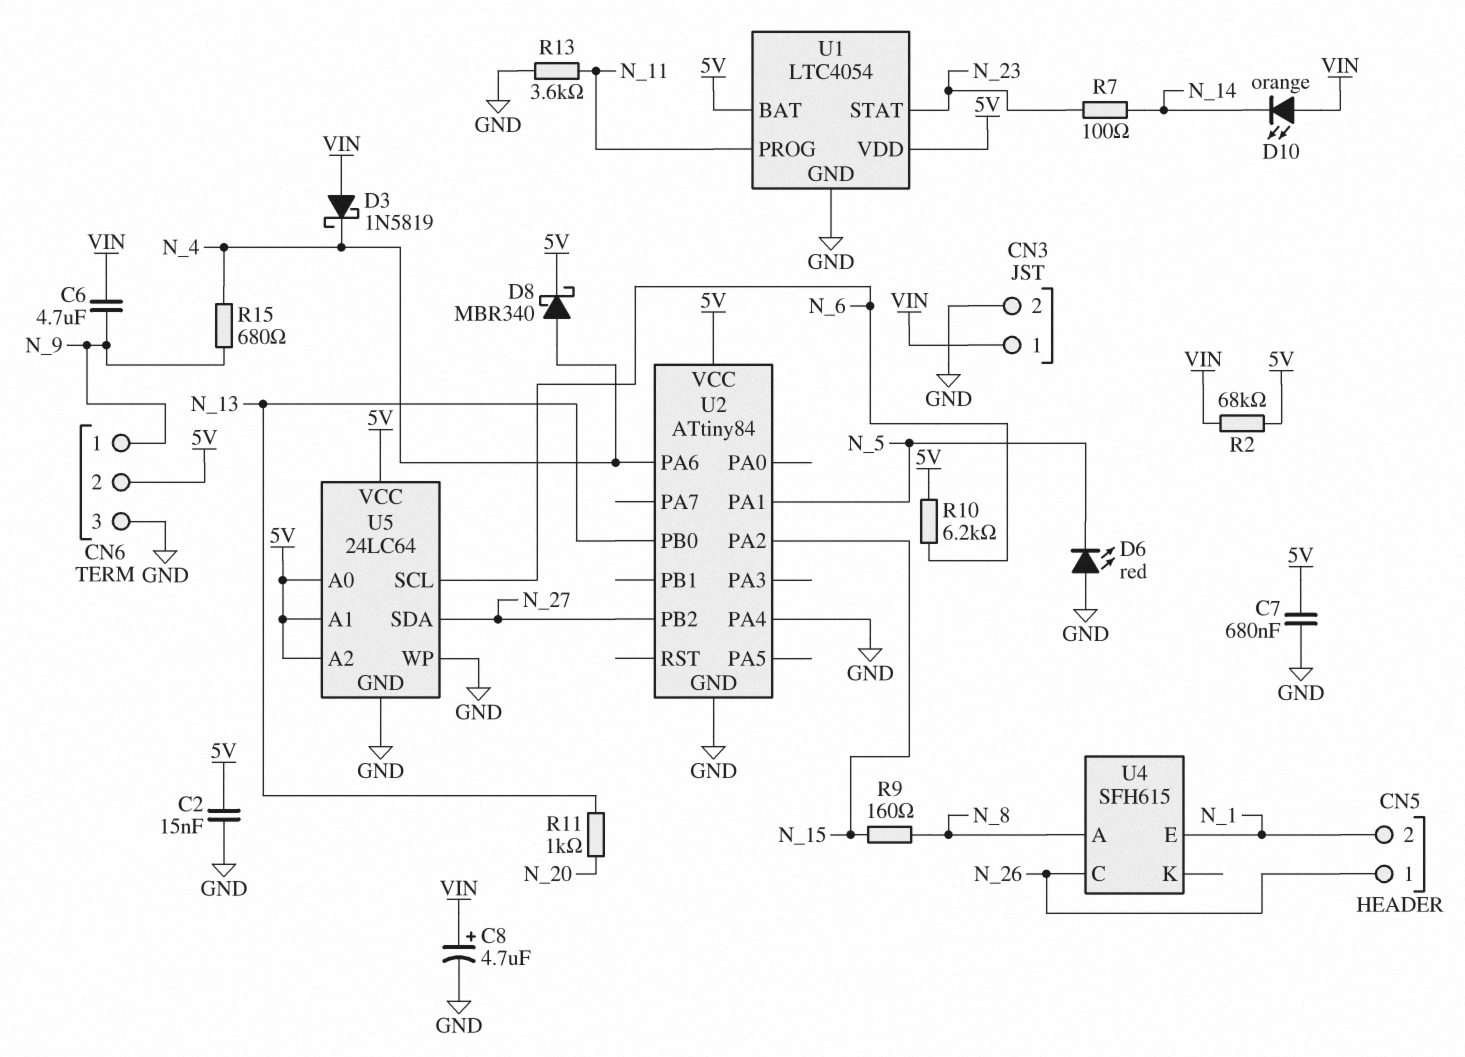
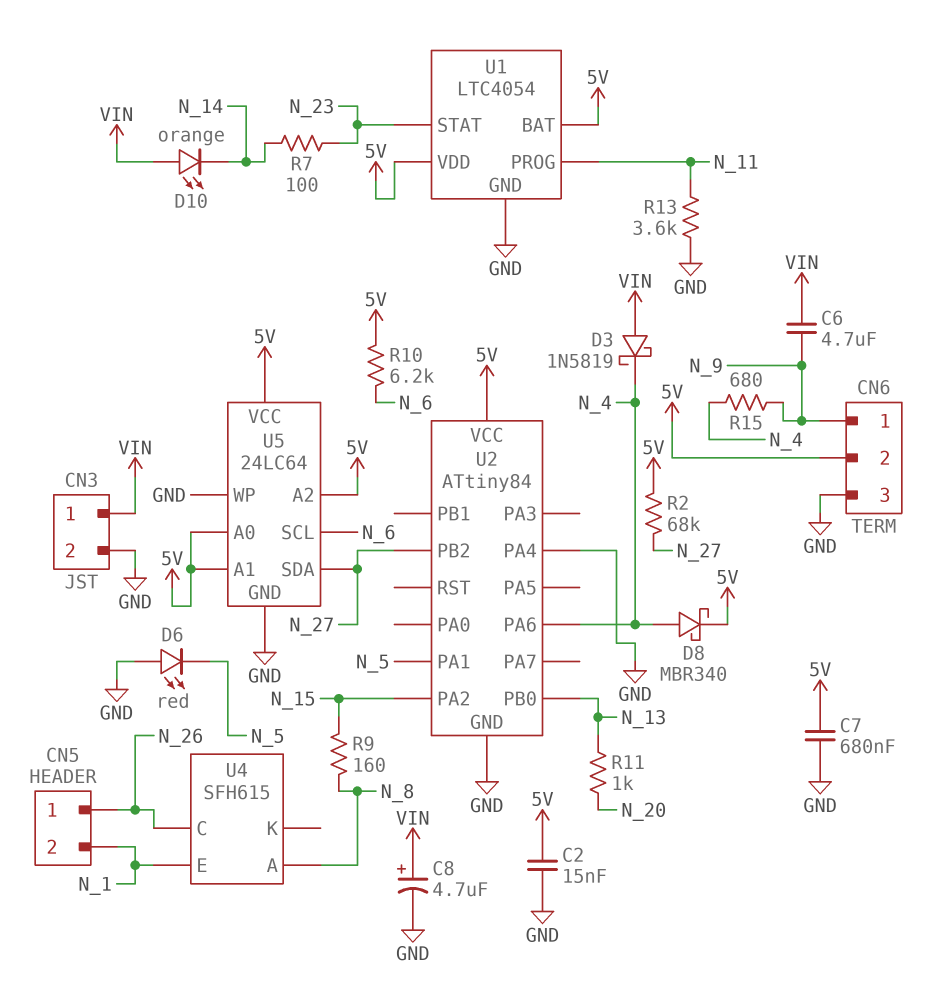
R2: 68k (5V, VIN) -> 68k (5V, N_27)

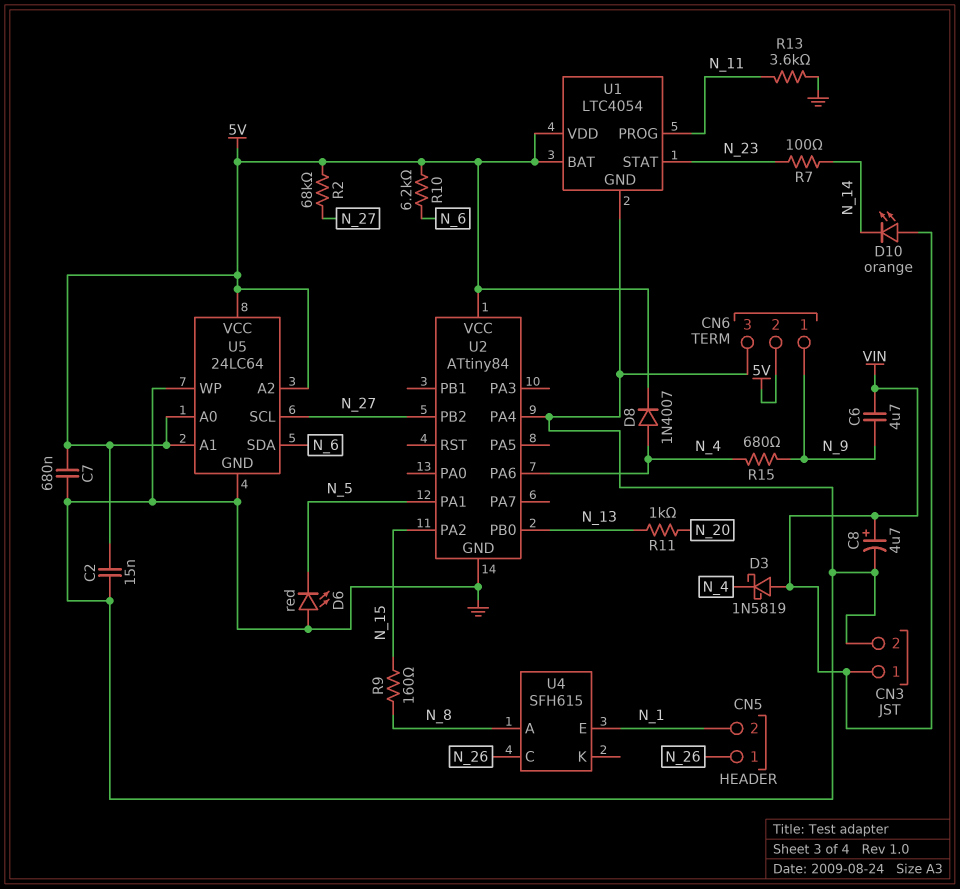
D8: schottky MBR340 (A N_4, K 5V) -> diode 1N4007 (A N_4, K 5V)
U5 pin SCL: N_6 -> N_27
U5 pin SDA: N_27 -> N_6

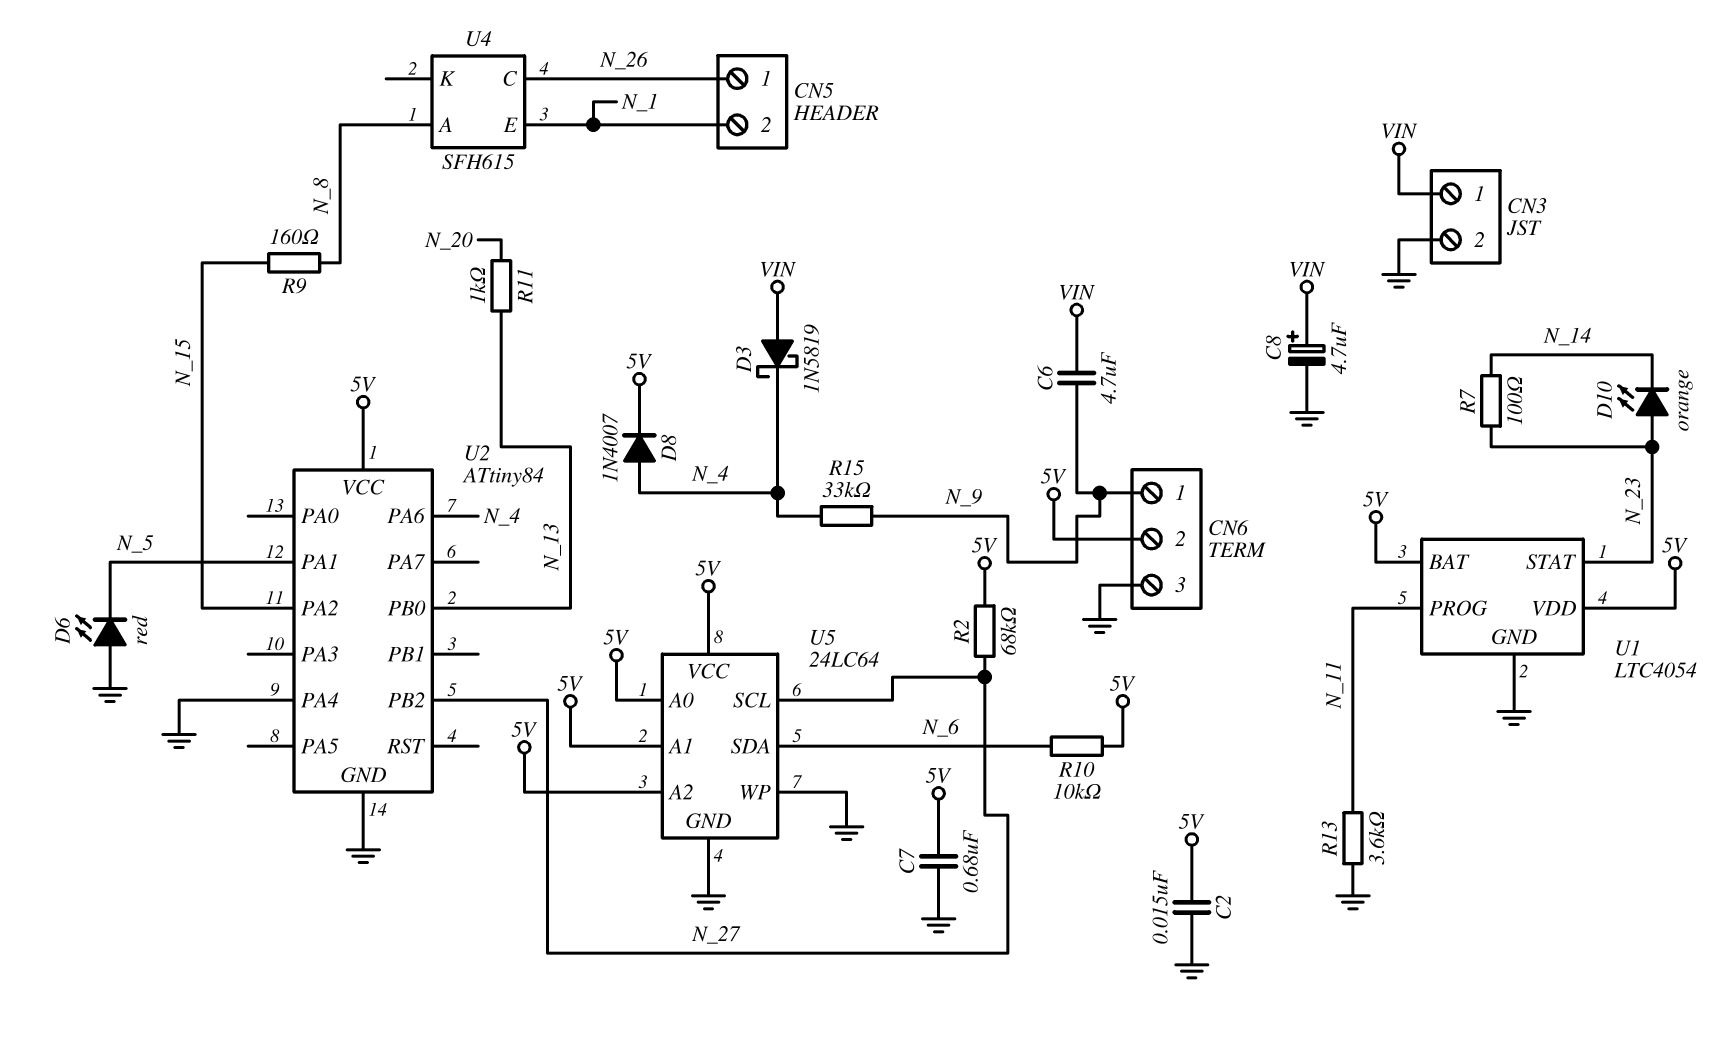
D10: LED orange (A VIN, K N_14) -> LED orange (A N_23, K N_14)
R10: 6.2k (5V, N_6) -> 10k (5V, N_6)
R15: 680 (N_4, N_9) -> 33k (N_4, N_9)

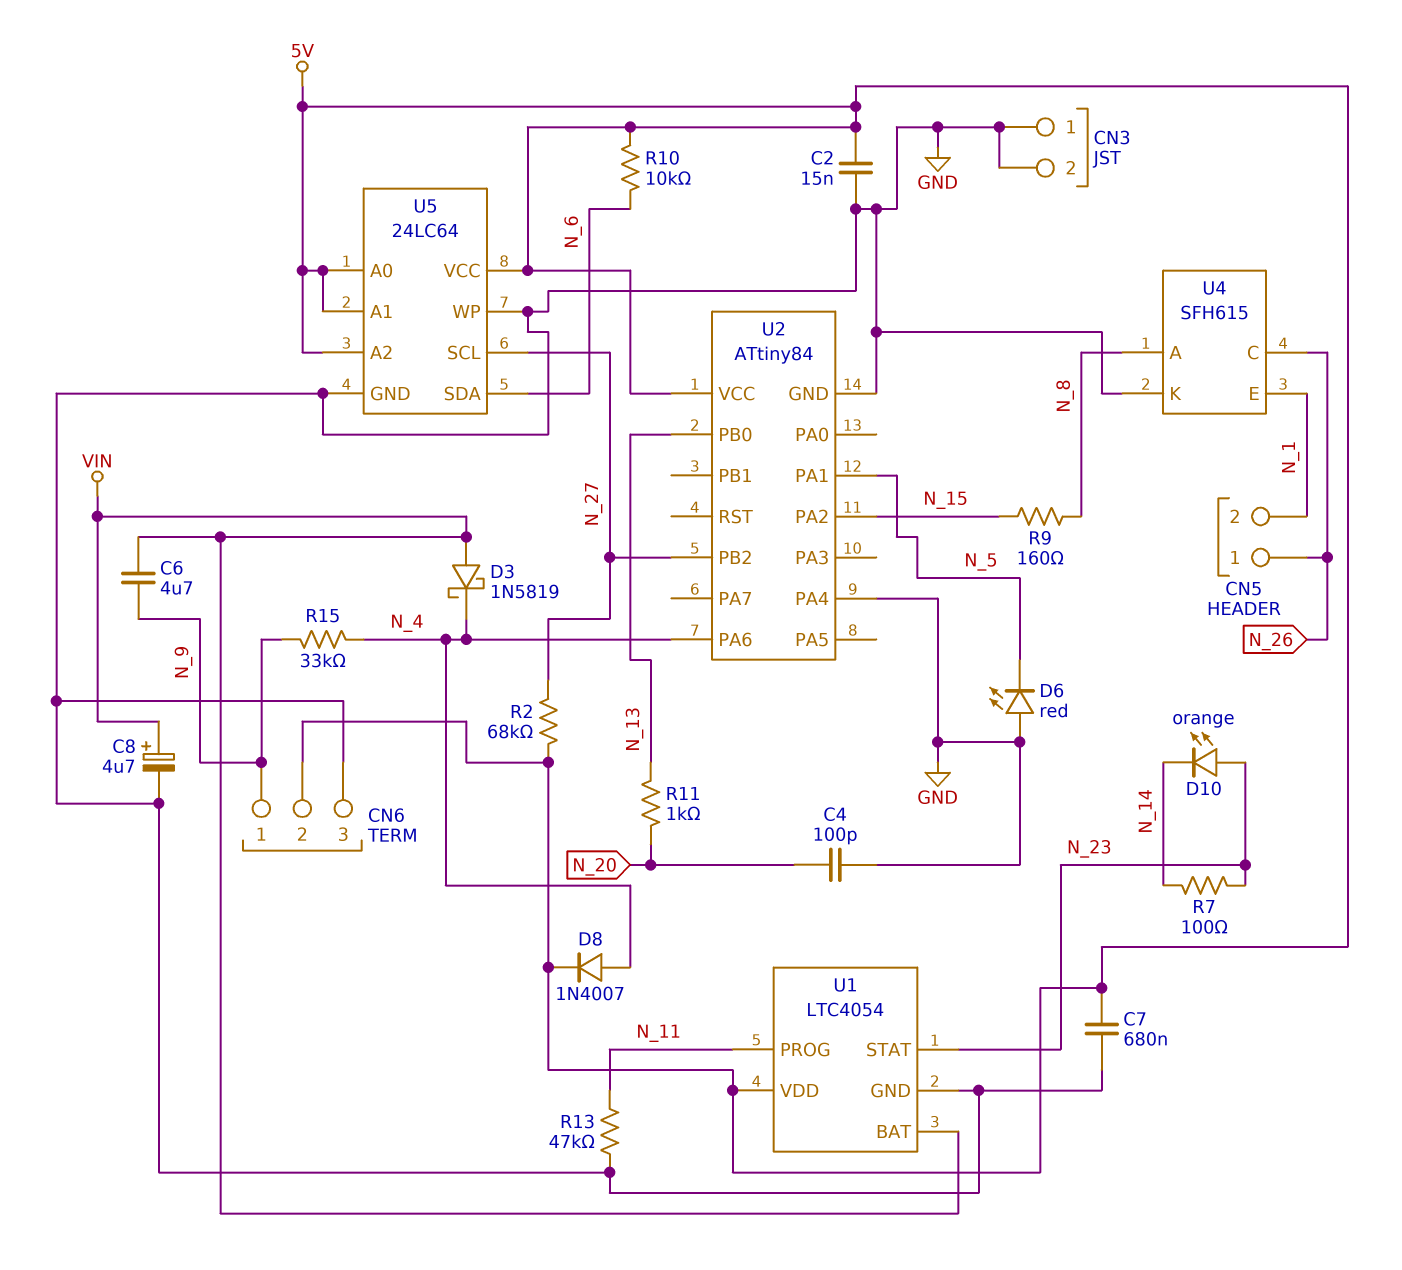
C4: none -> 100pF (GND, N_20)
CN3 pin 1: VIN -> GND
R13: 3.6k (GND, N_11) -> 47k (GND, N_11)
U1 pin BAT: 5V -> VIN
U4 pin K: none -> GND

